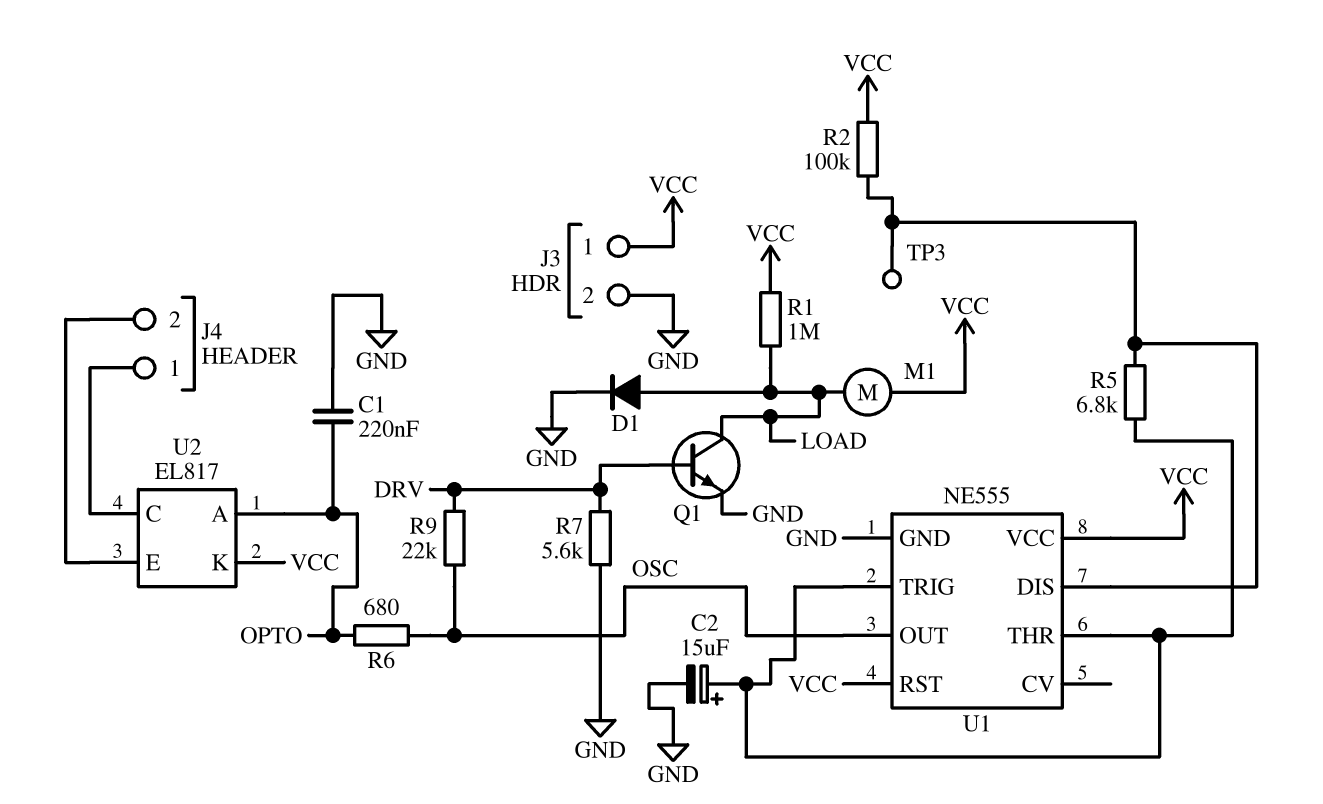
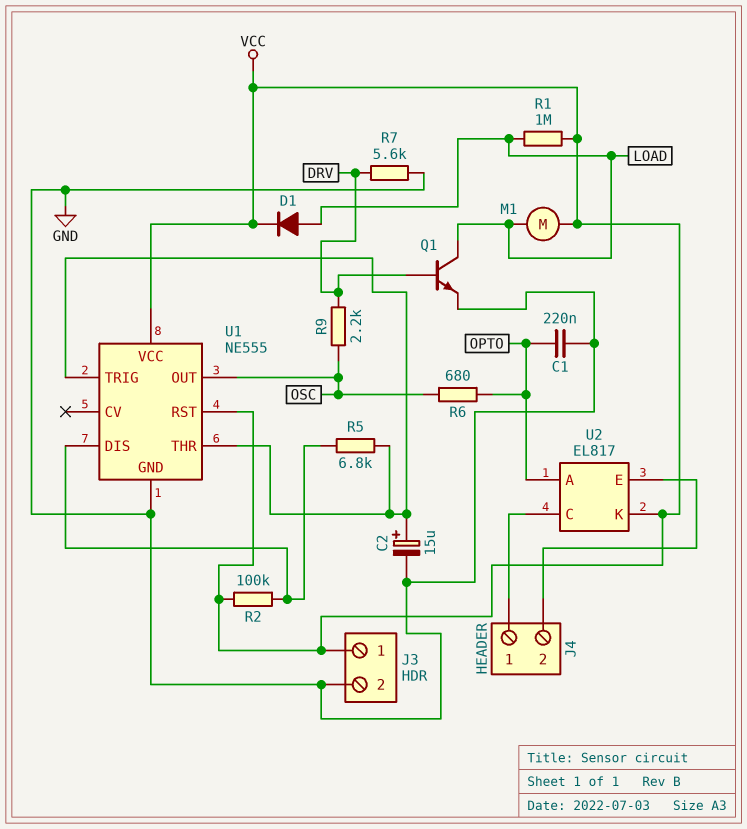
D1: diode (A LOAD, K GND) -> diode (A LOAD, K VCC)
R9: 22k (DRV, OSC) -> 2.2k (DRV, OSC)
TP3: test point (U1/DIS) -> none

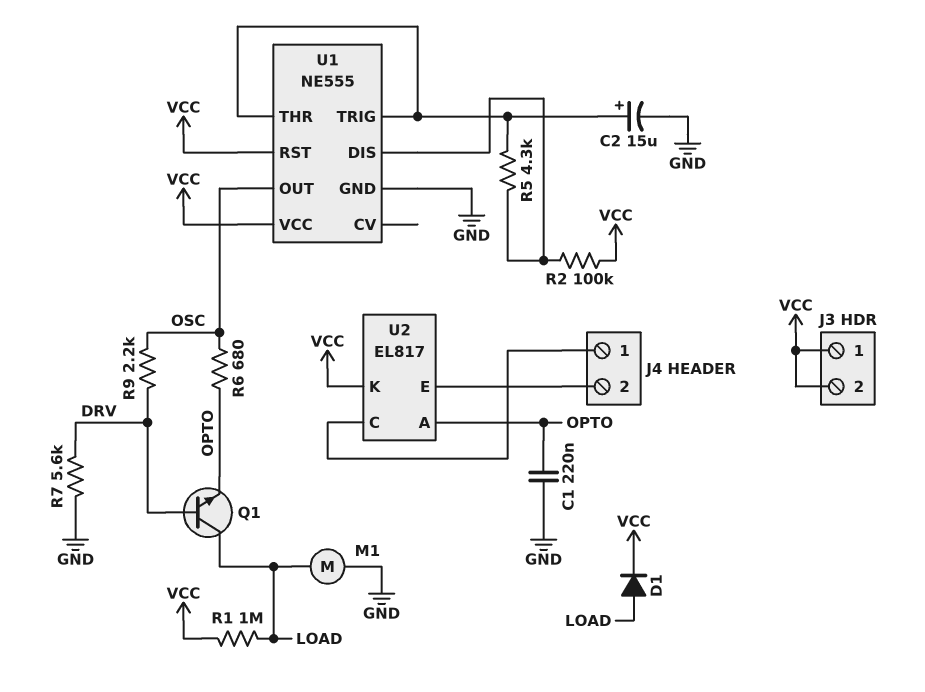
J3 pin 2: GND -> VCC
M1: motor (LOAD, VCC) -> motor (GND, LOAD)
Q1: NPN (B DRV, C LOAD, E GND) -> NPN (B DRV, C LOAD, E OPTO)
R5: 6.8k (U1/DIS, U1/THR) -> 4.3k (U1/DIS, U1/THR)

